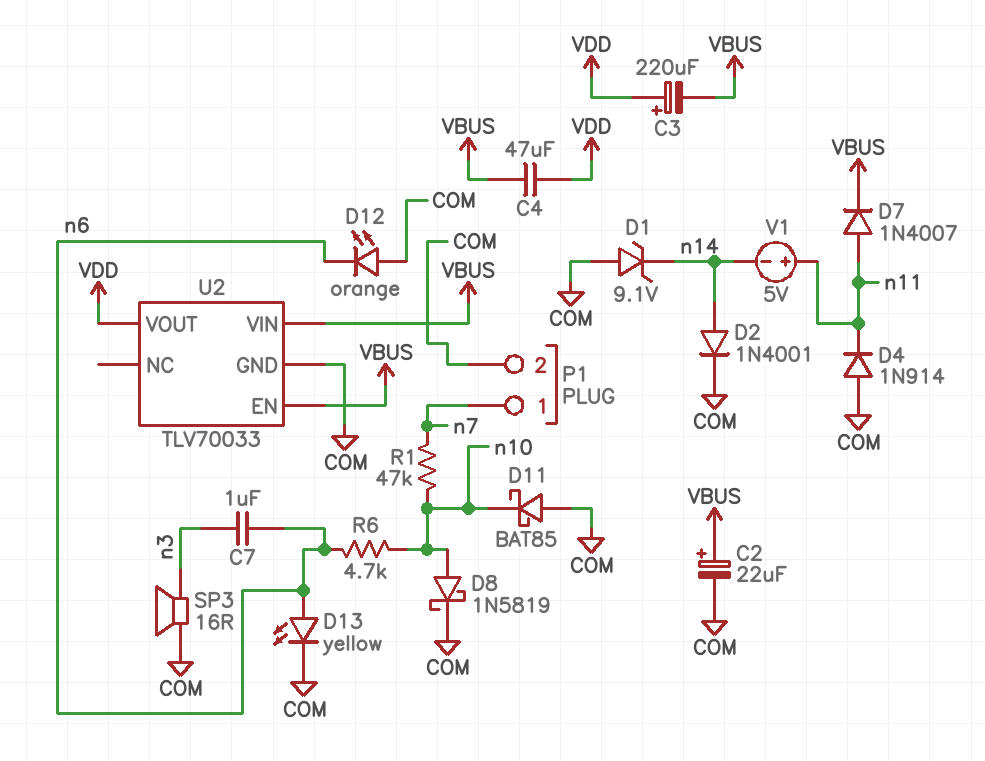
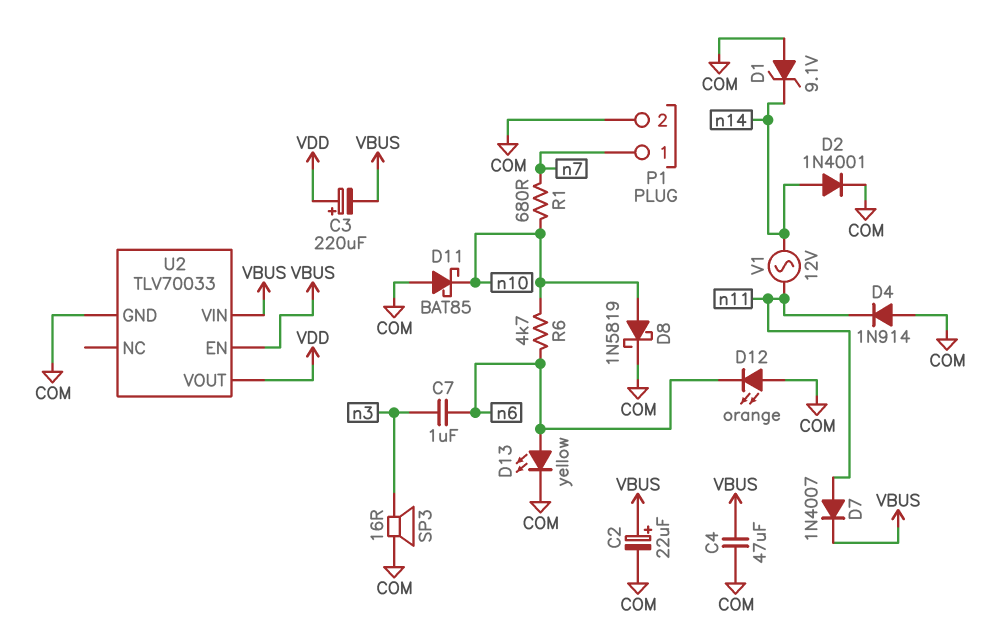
C4: 47uF (VBUS, VDD) -> 47uF (COM, VBUS)
R1: 47k (n7, n10) -> 680 (n7, n10)
V1: 5V (plus n11, minus n14) -> AC 12V (n11, n14)

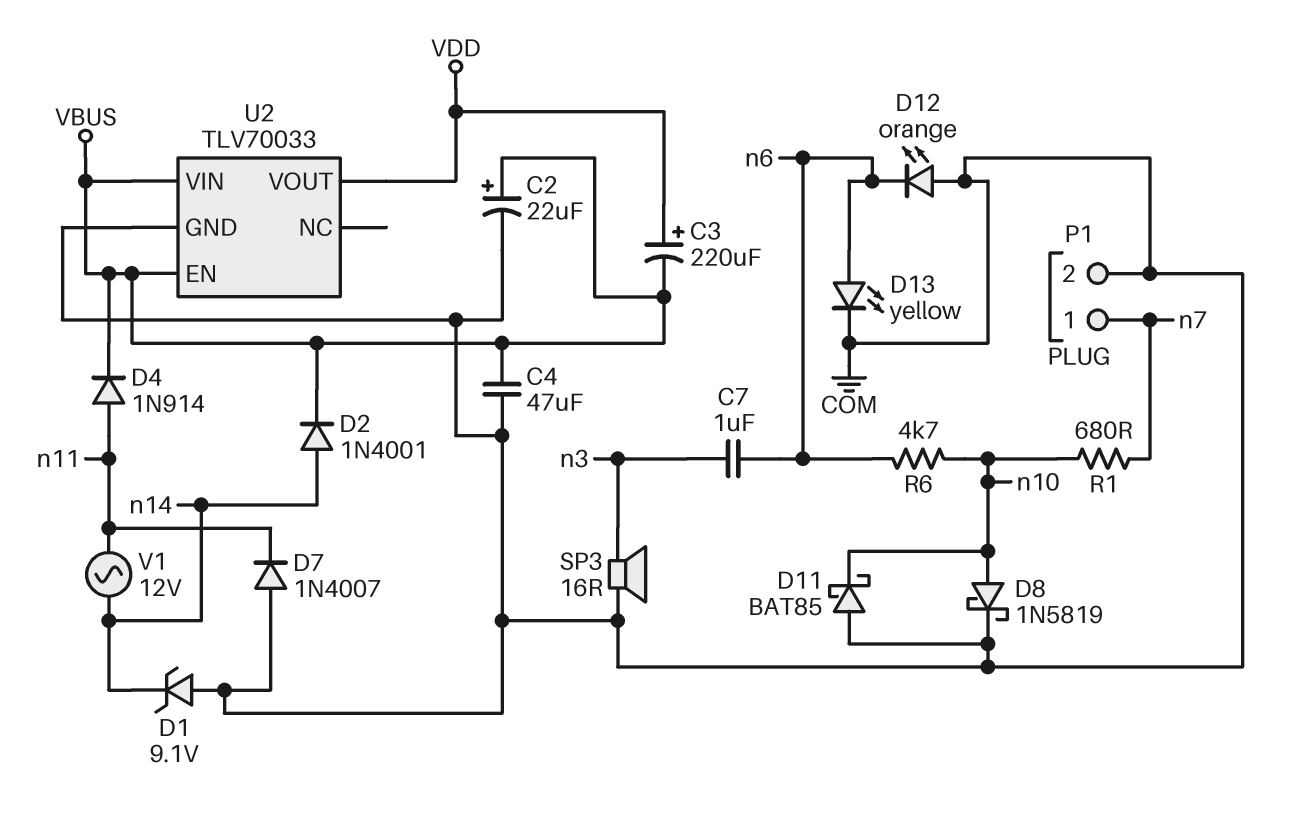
D2: diode 1N4001 (A n14, K COM) -> diode 1N4001 (A n14, K VBUS)
D4: diode 1N914 (A COM, K n11) -> diode 1N914 (A n11, K VBUS)
D7: diode 1N4007 (A n11, K VBUS) -> diode 1N4007 (A COM, K n11)

